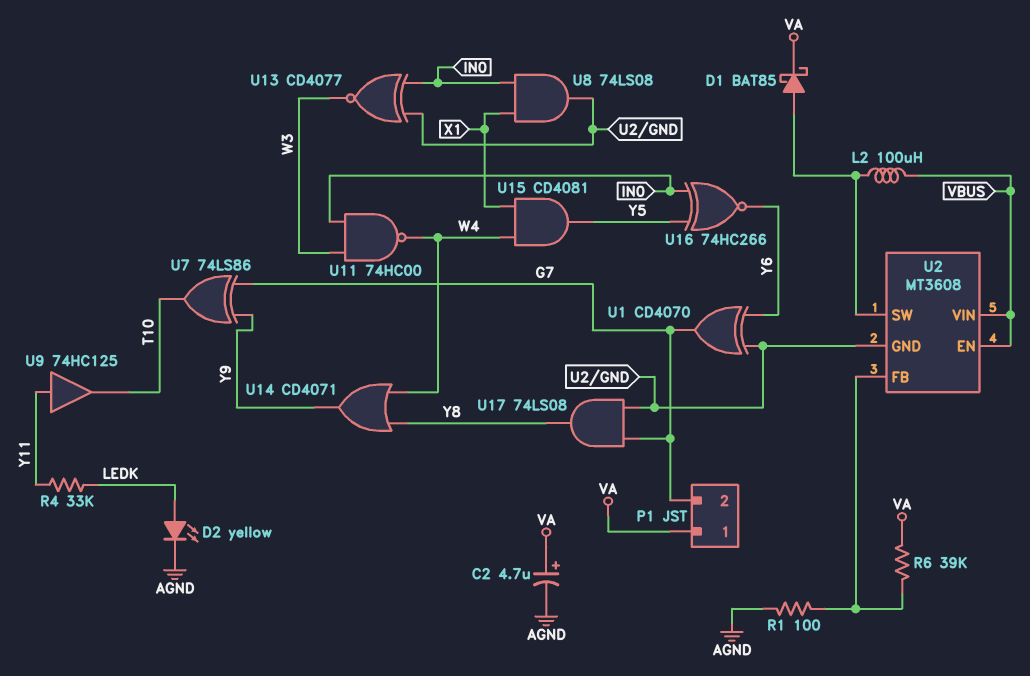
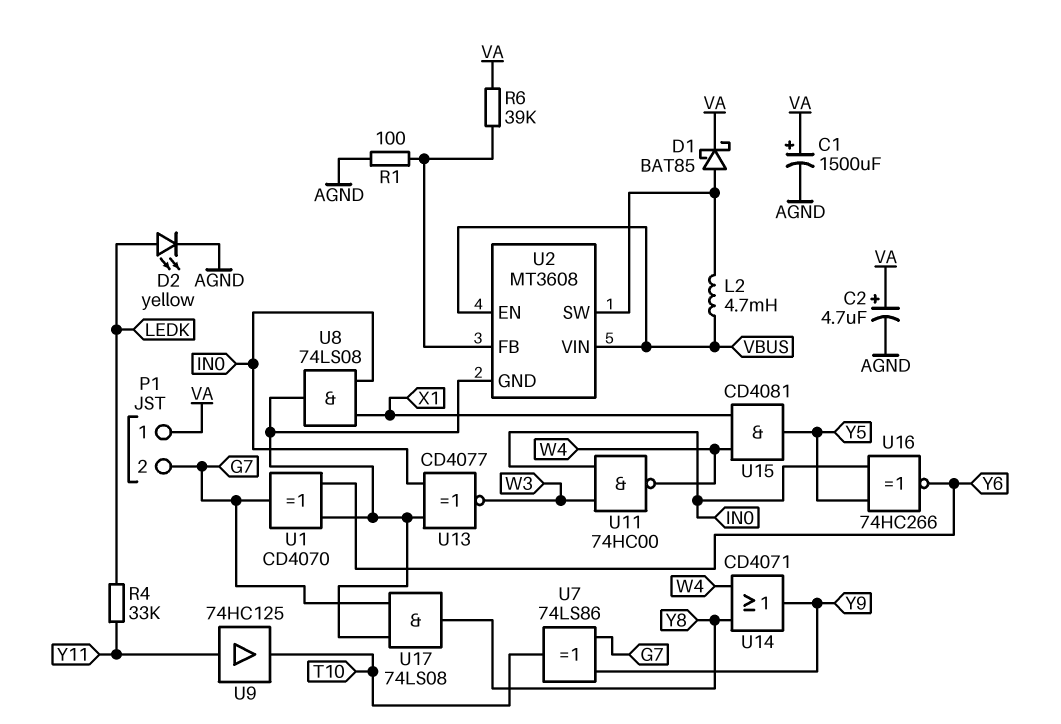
C1: none -> 1500uF (plus VA, minus AGND)
L2: 100uH (U2/SW, VBUS) -> 4.7mH (U2/SW, VBUS)

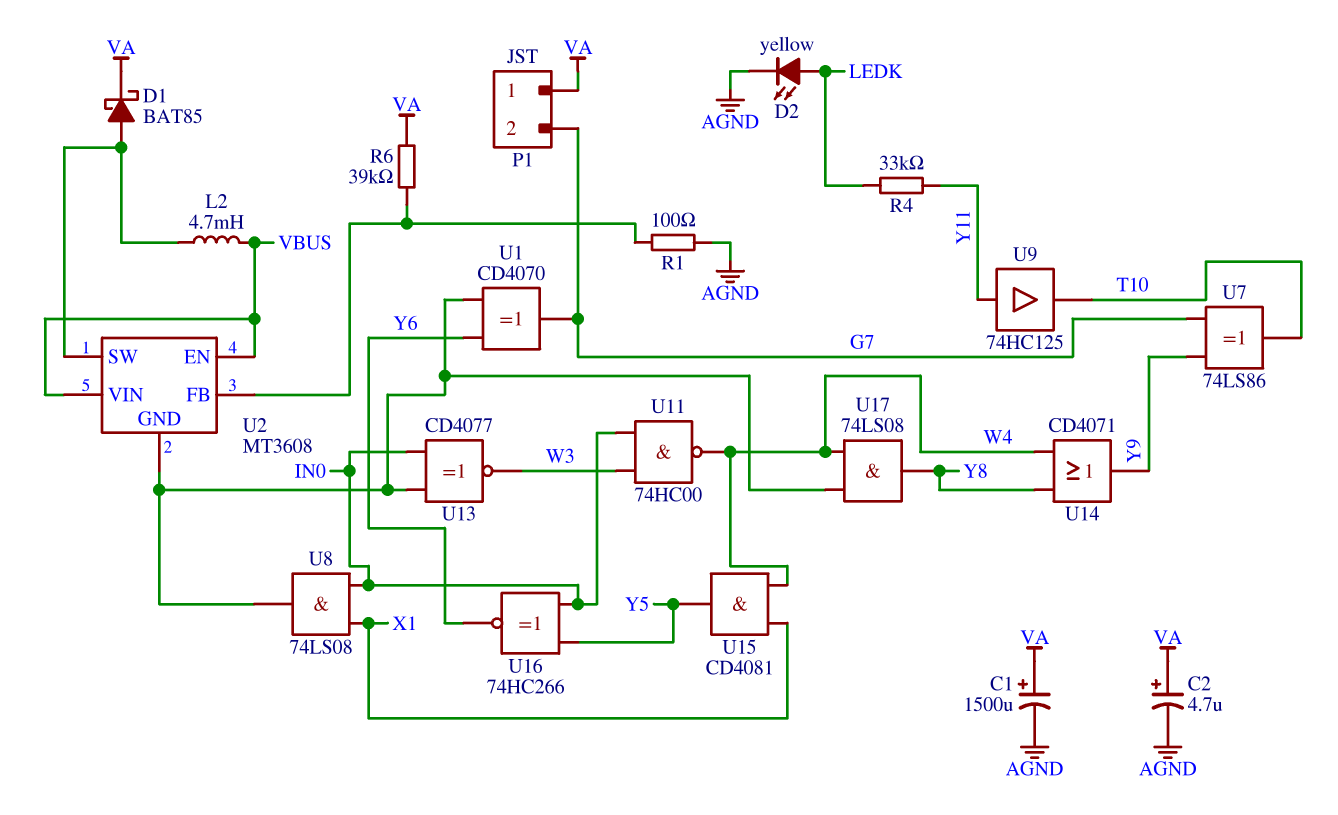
U17: AND 74LS08 (in G7, in U2/GND, out Y8) -> AND 74LS08 (in U2/GND, in W4, out Y8)

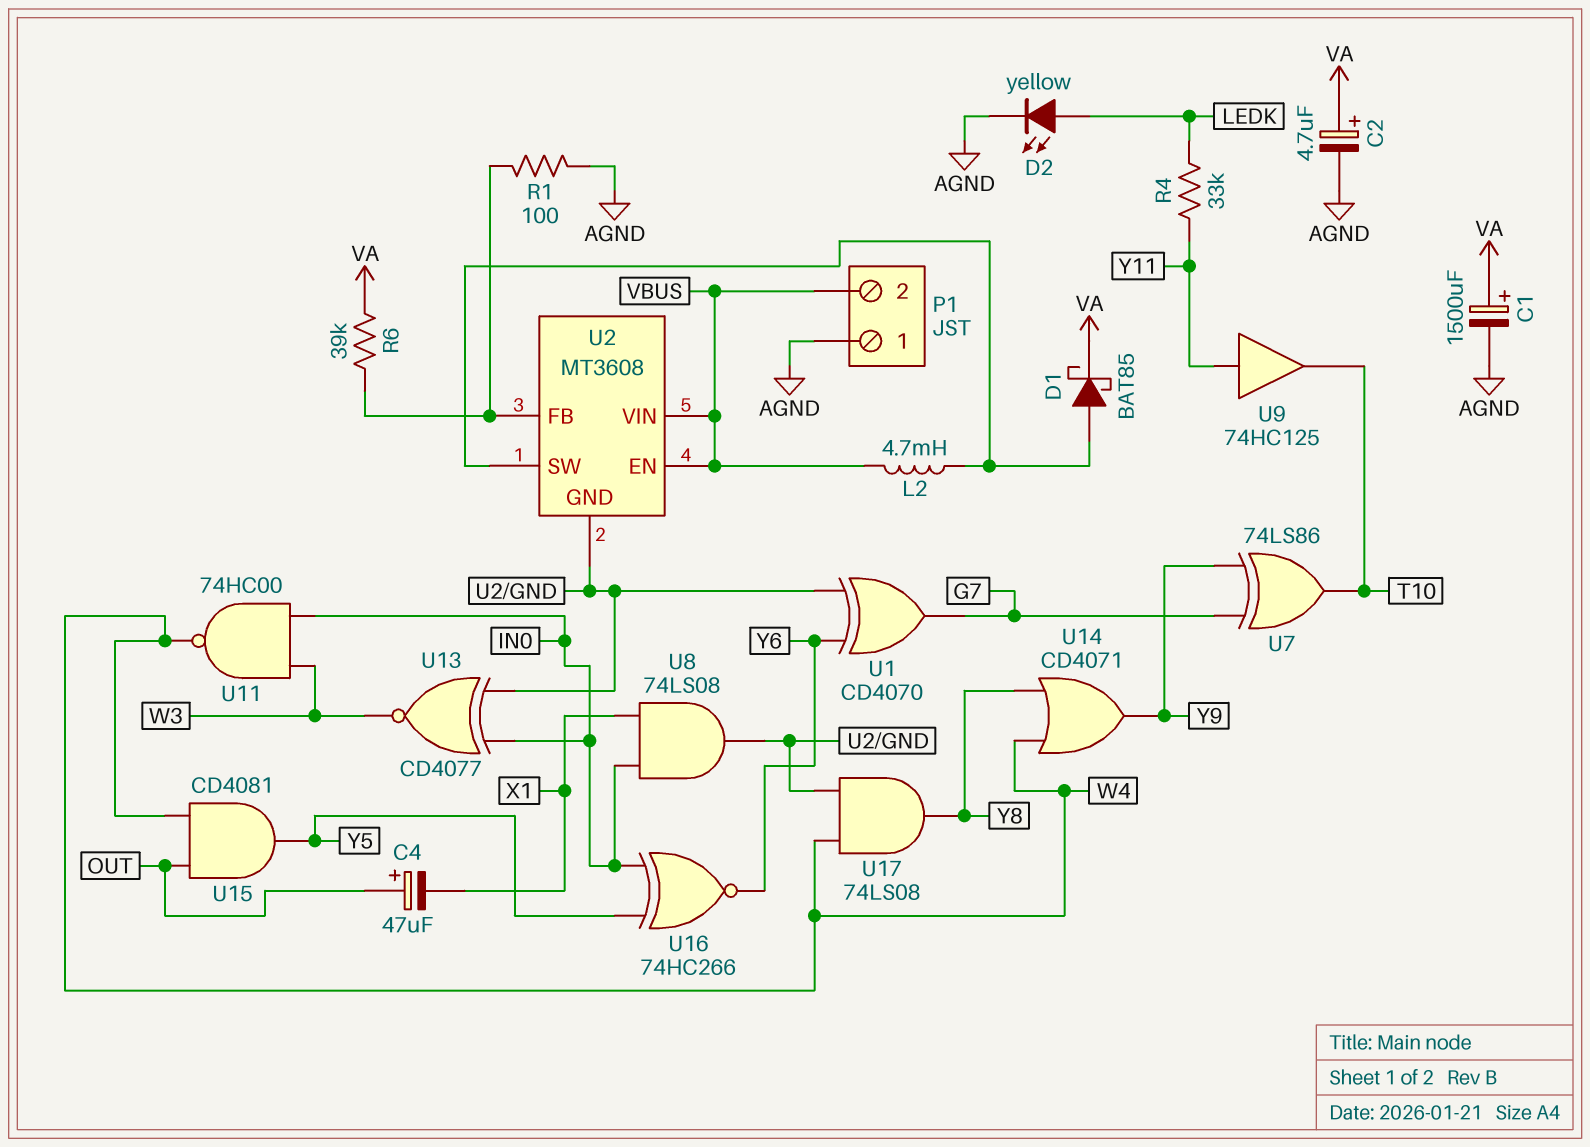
C4: none -> 47uF (plus OUT, minus X1)
P1 pin 1: VA -> AGND
P1 pin 2: G7 -> VBUS
U15: AND CD4081 (in W4, in X1, out Y5) -> AND CD4081 (in OUT, in W4, out Y5)

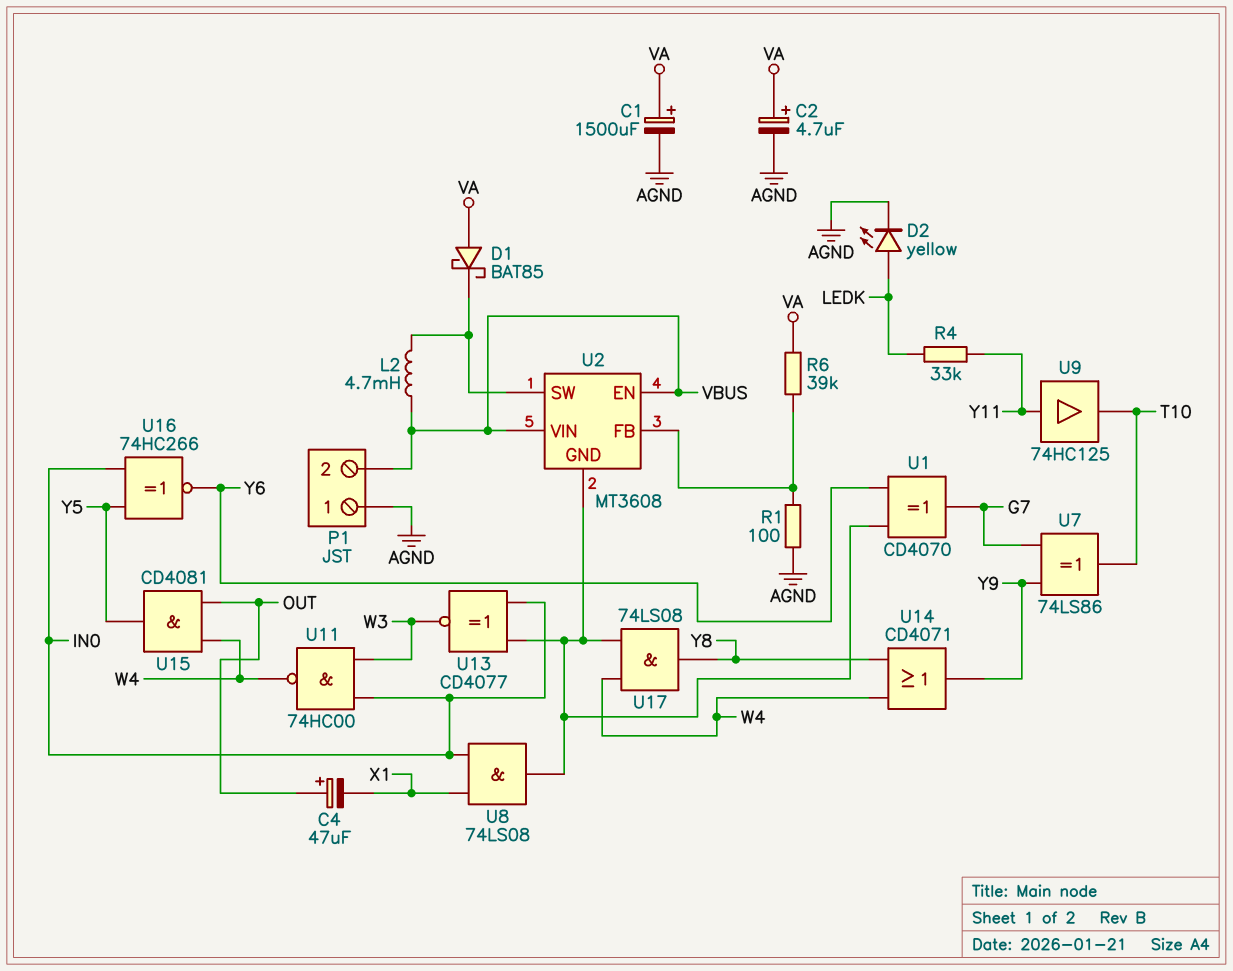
D1: schottky BAT85 (A U2/SW, K VA) -> schottky BAT85 (A VA, K U2/SW)

